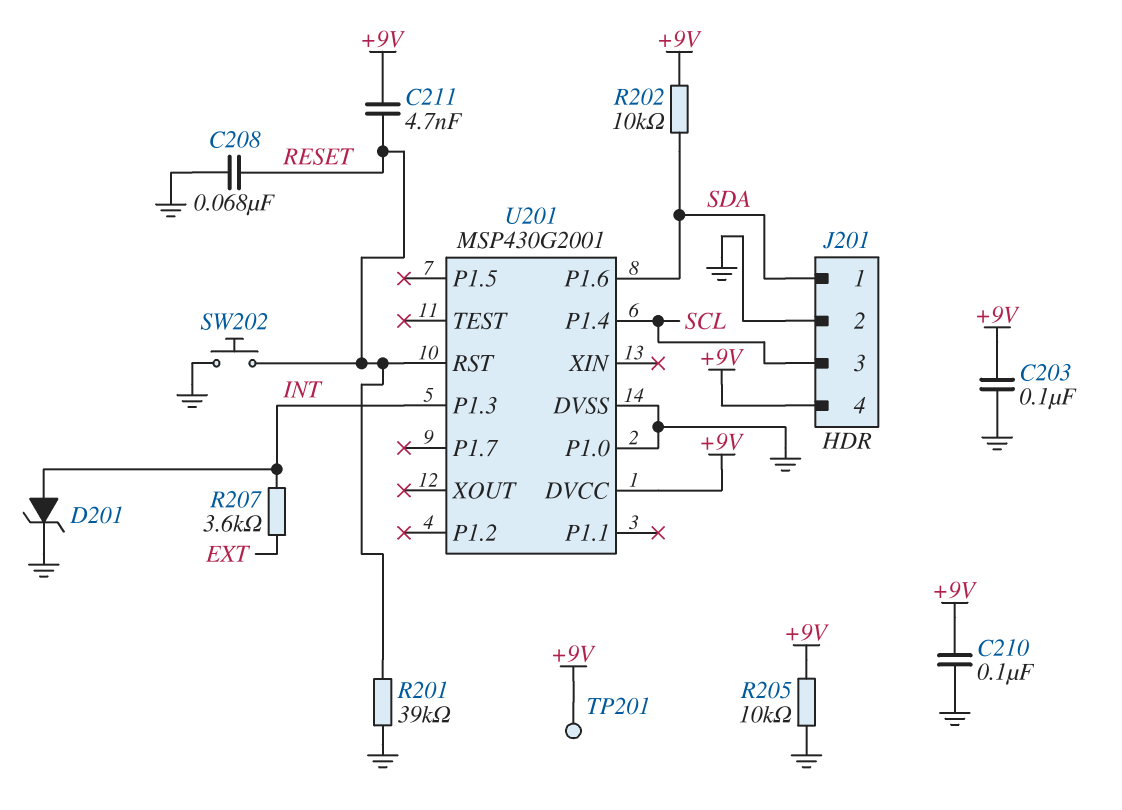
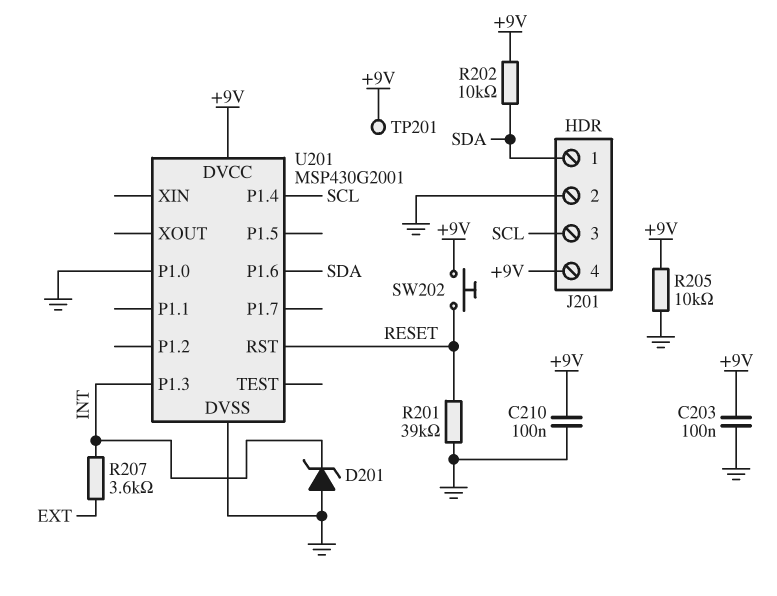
C208: 68nF (GND, RESET) -> none
C211: 4.7nF (+9V, RESET) -> none
D201: zener (A INT, K GND) -> zener (A GND, K INT)
SW202: button (GND, RESET) -> button (+9V, RESET)

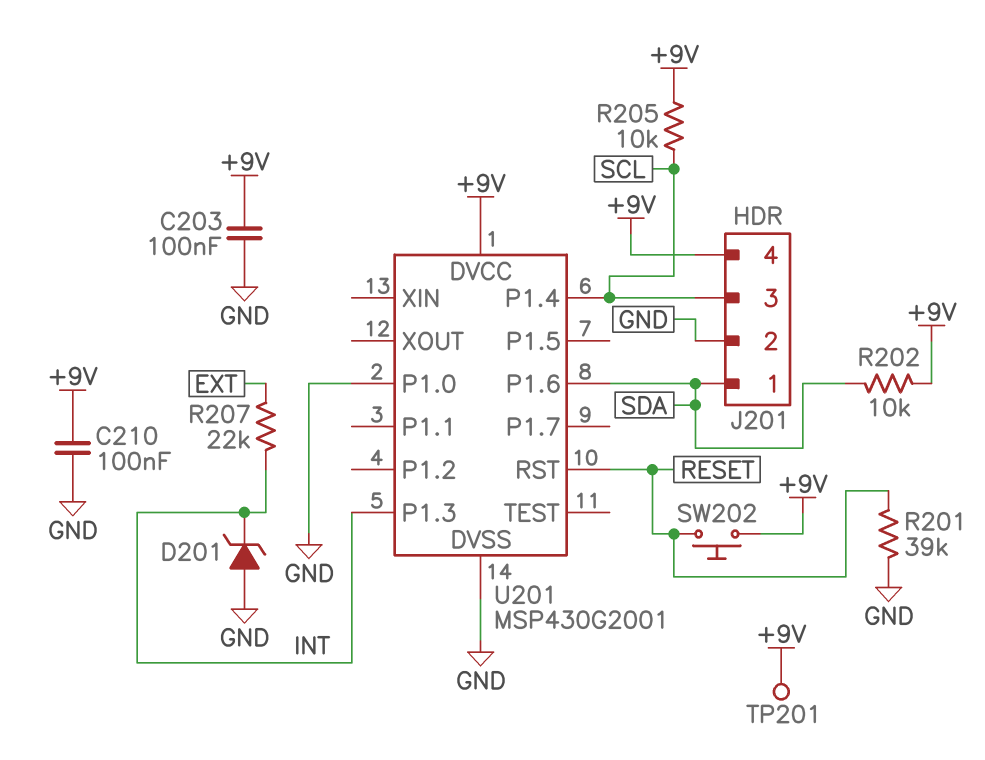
R205: 10k (+9V, GND) -> 10k (+9V, SCL)
R207: 3.6k (EXT, INT) -> 22k (EXT, INT)

